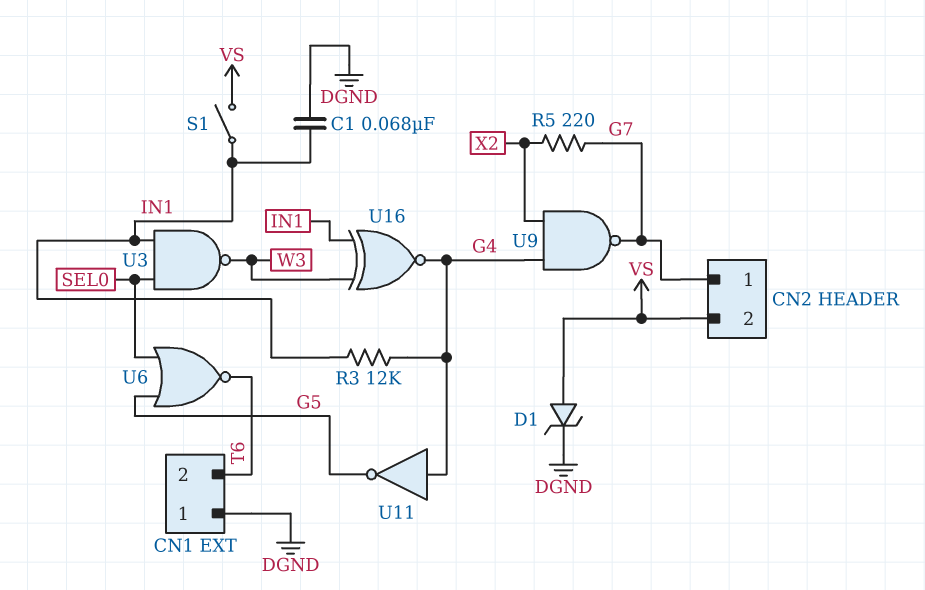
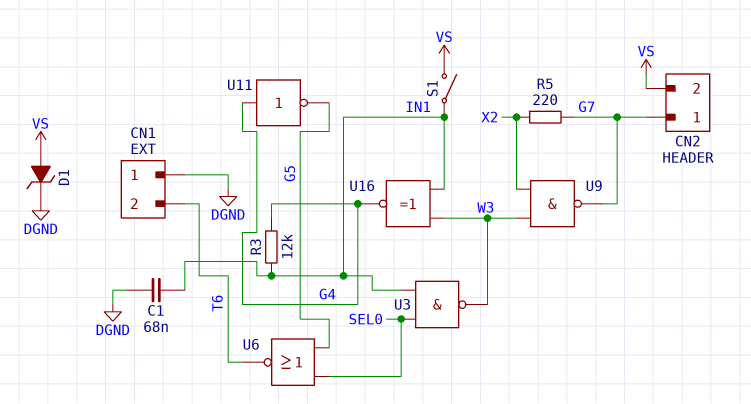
U9: NAND (in G4, in X2, out G7) -> NAND (in W3, in X2, out G7)

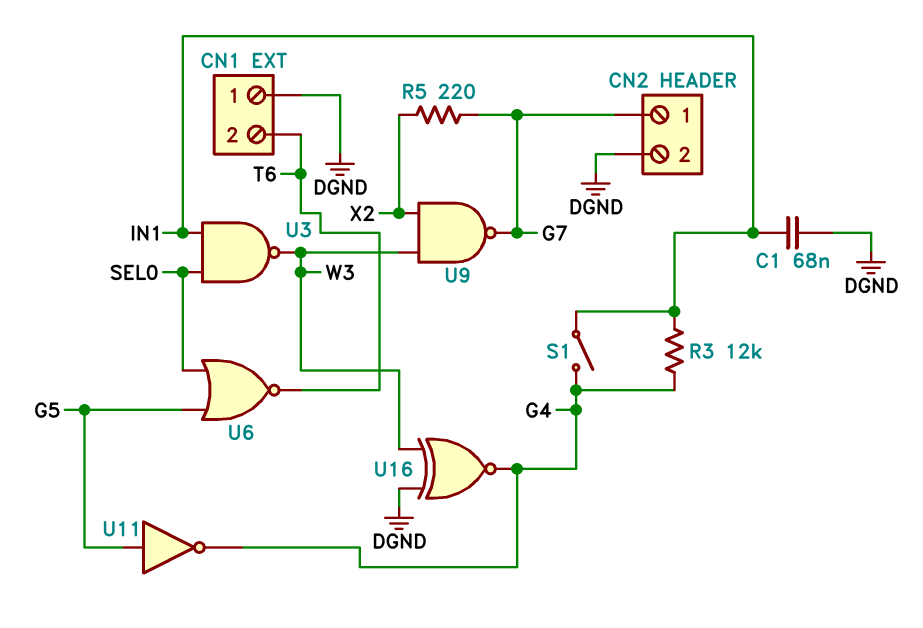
CN2 pin 2: VS -> DGND
D1: zener (A VS, K DGND) -> none
S1: switch (IN1, VS) -> switch (G4, IN1)
U11: NOT (in G4, out G5) -> NOT (in G5, out G4)
U16: XNOR (in IN1, in W3, out G4) -> XNOR (in DGND, in W3, out G4)

